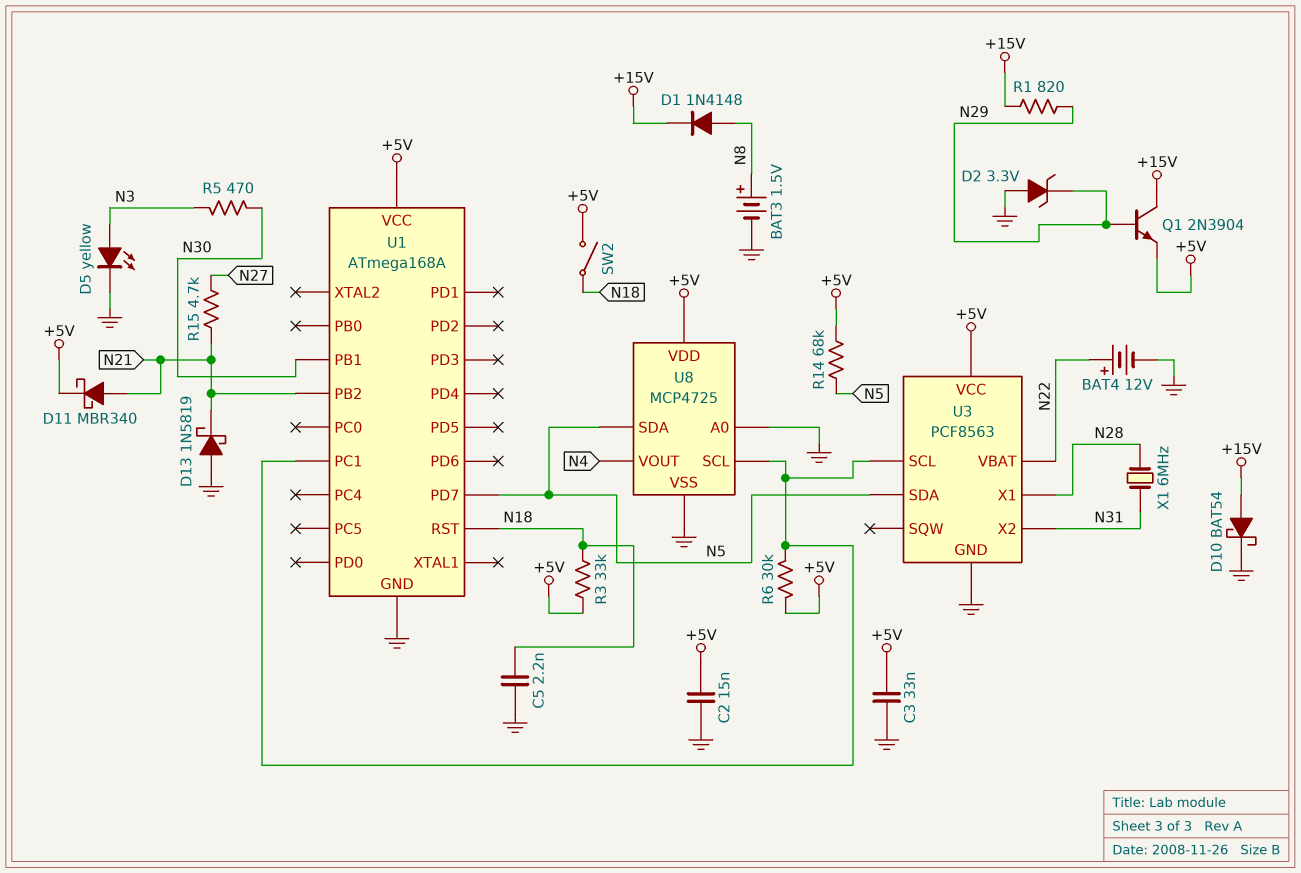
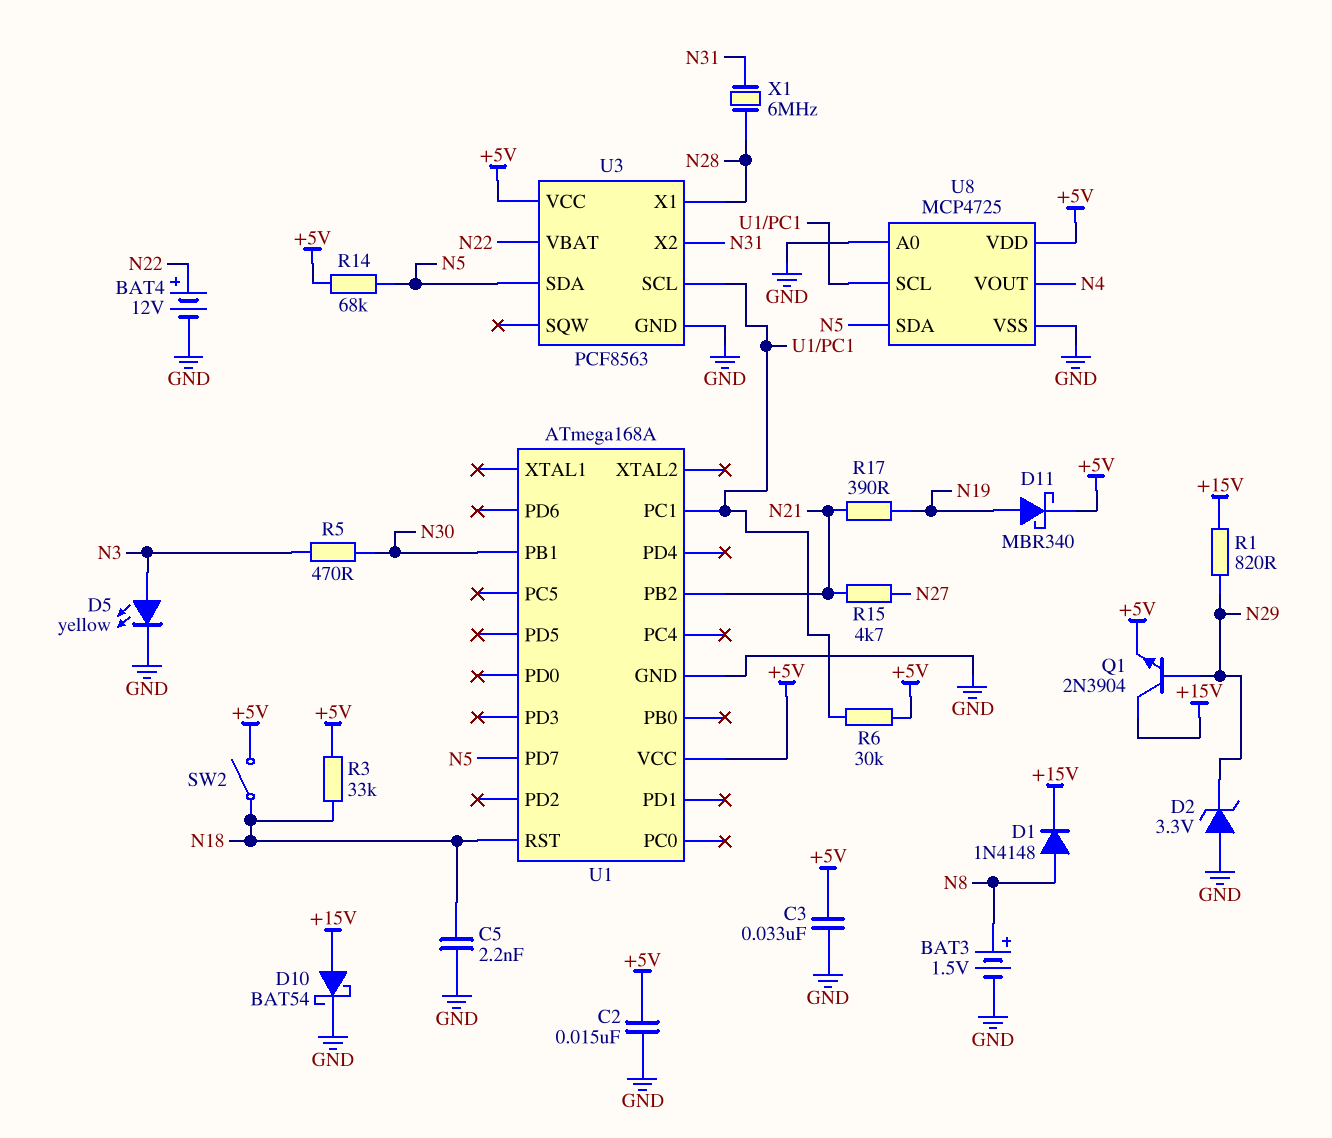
D11: schottky MBR340 (A N21, K +5V) -> schottky MBR340 (A N19, K +5V)
D13: schottky 1N5819 (A GND, K N21) -> none
R17: none -> 390 (N19, N21)

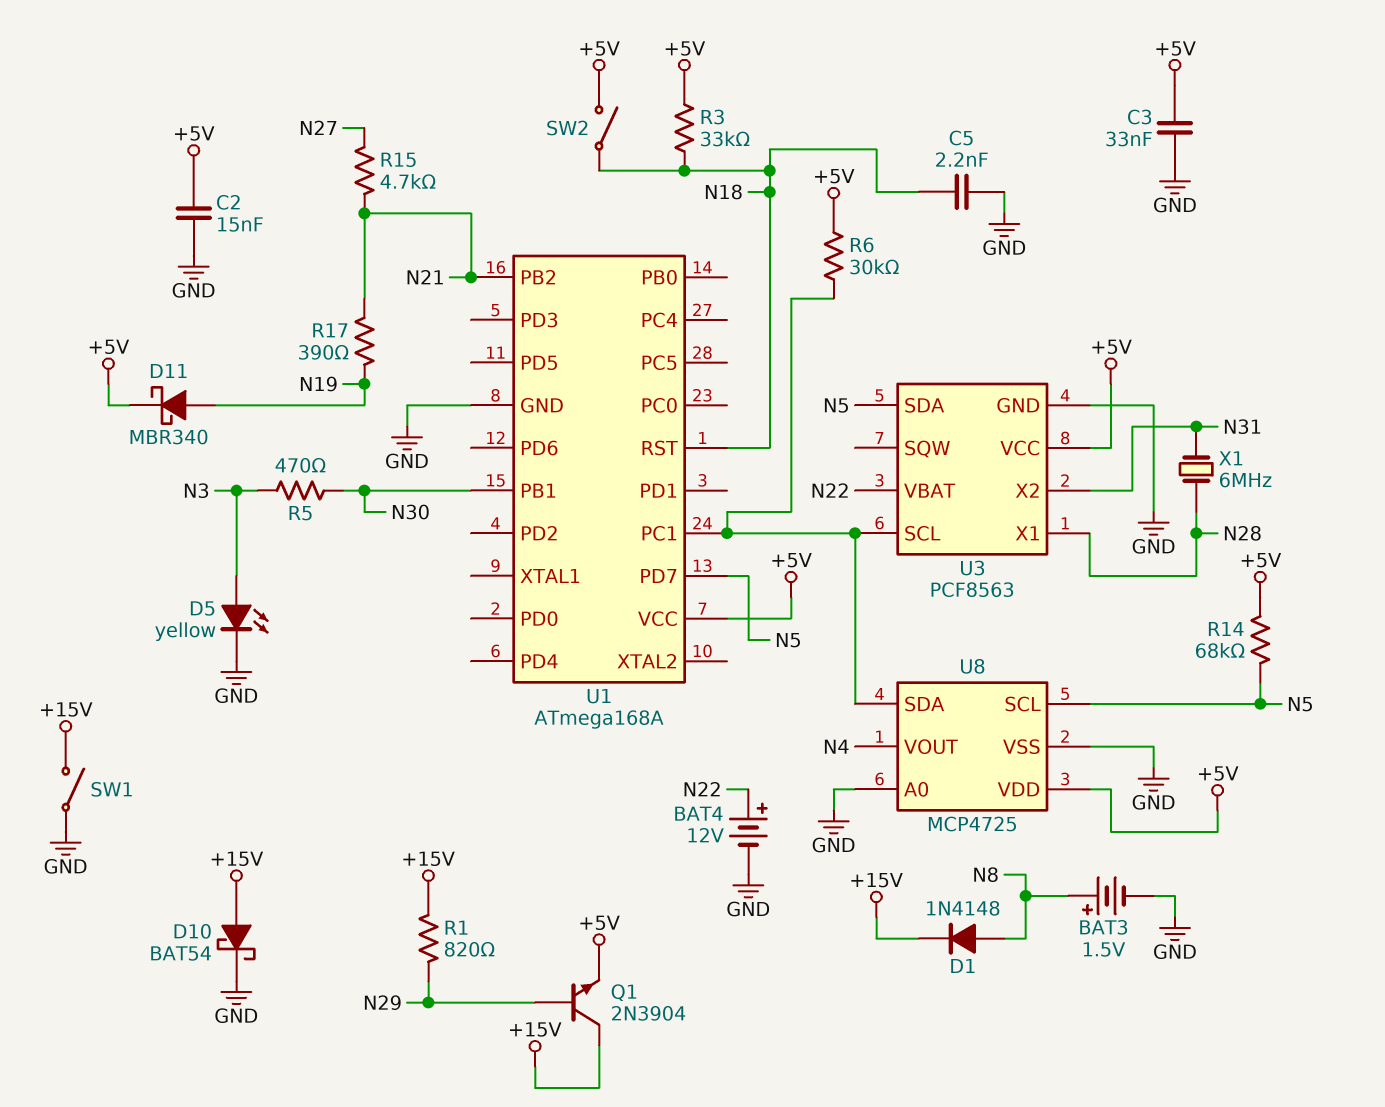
D2: zener 3.3V (A GND, K N29) -> none
SW1: none -> switch (+15V, GND)
U8 pin SCL: U1/PC1 -> N5
U8 pin SDA: N5 -> U1/PC1

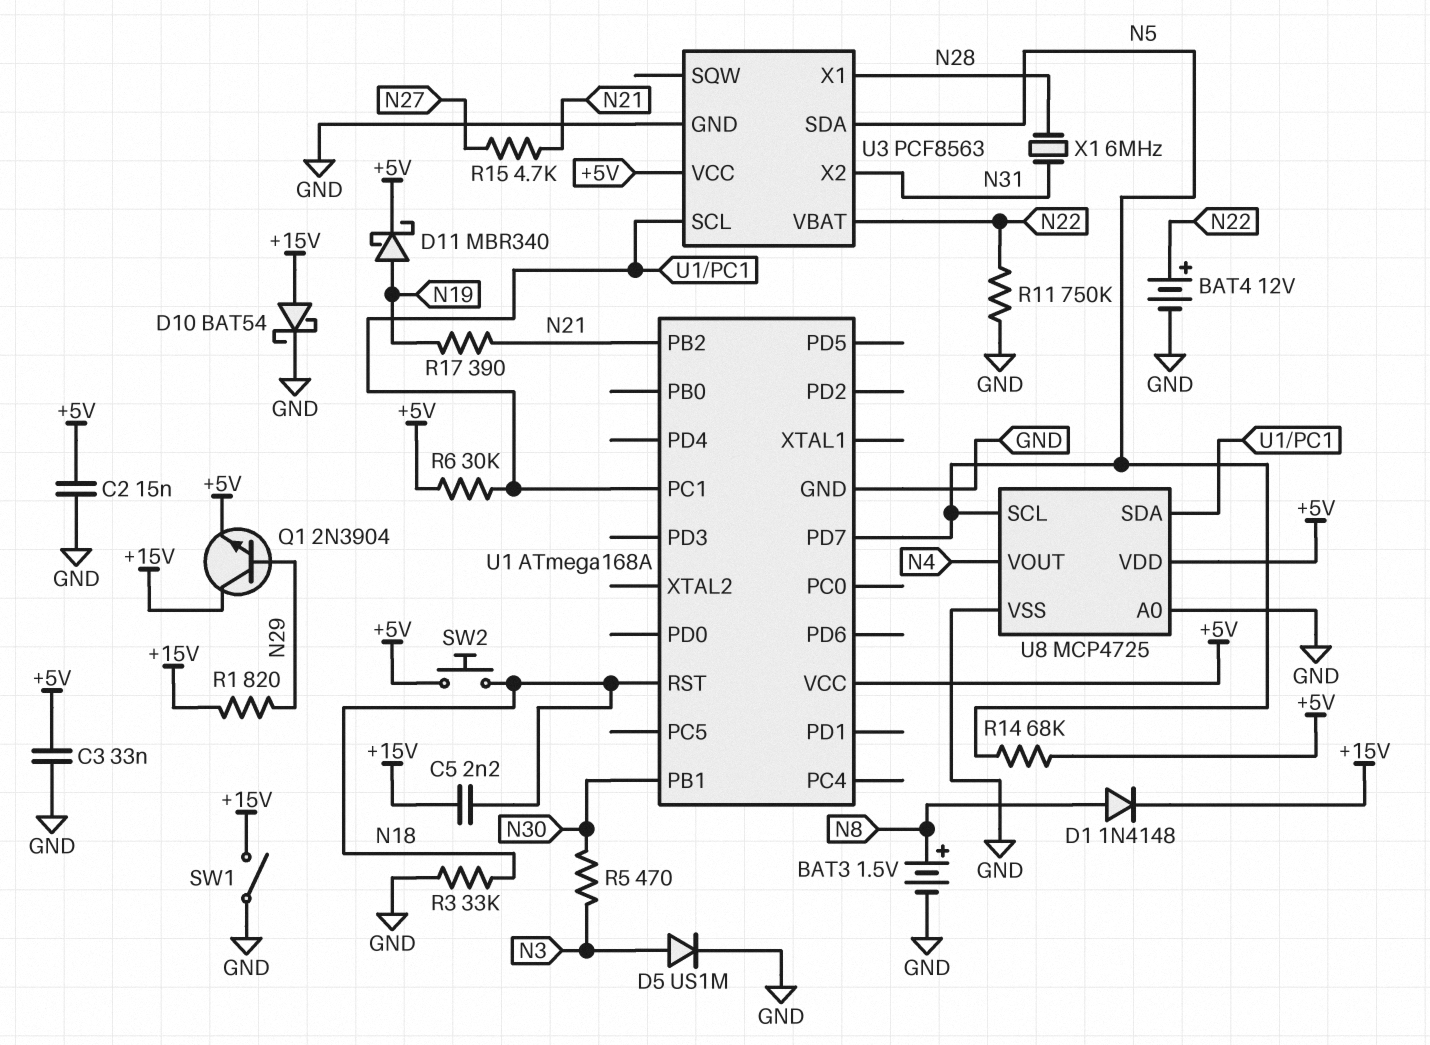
C5: 2.2nF (GND, N18) -> 2.2nF (+15V, N18)
D5: LED yellow (A N3, K GND) -> diode US1M (A N3, K GND)
R3: 33k (+5V, N18) -> 33k (GND, N18)
R11: none -> 750k (GND, N22)
SW2: switch (+5V, N18) -> button (+5V, N18)

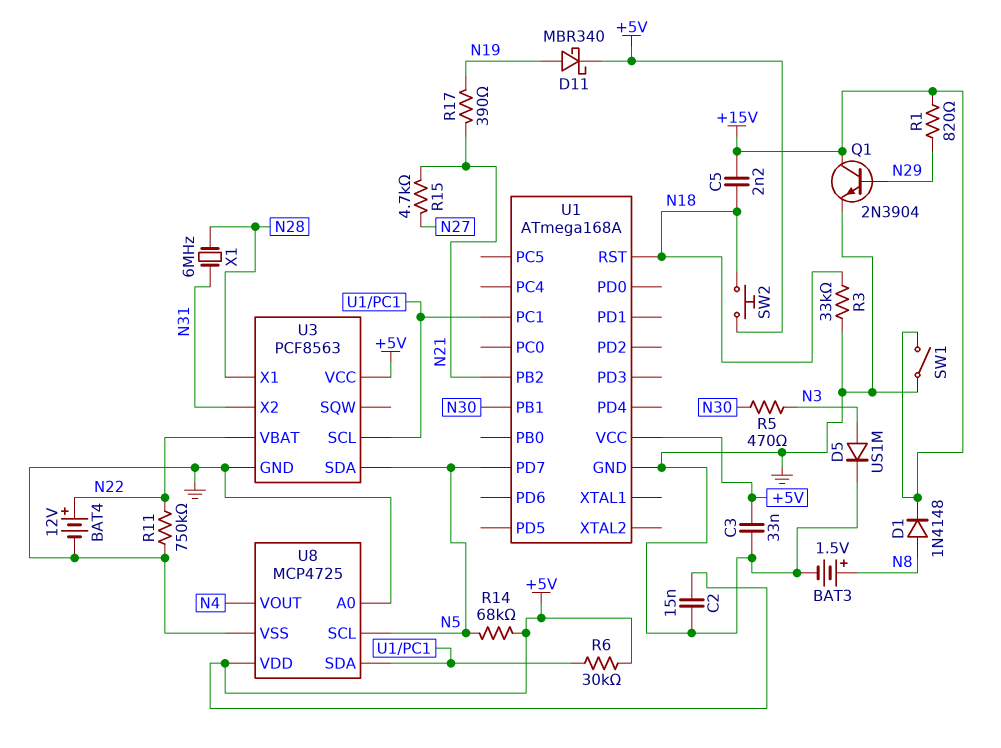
D10: schottky BAT54 (A +15V, K GND) -> none
Q1: NPN 2N3904 (B N29, C +15V, E +5V) -> NPN 2N3904 (B N29, C +15V, E GND)

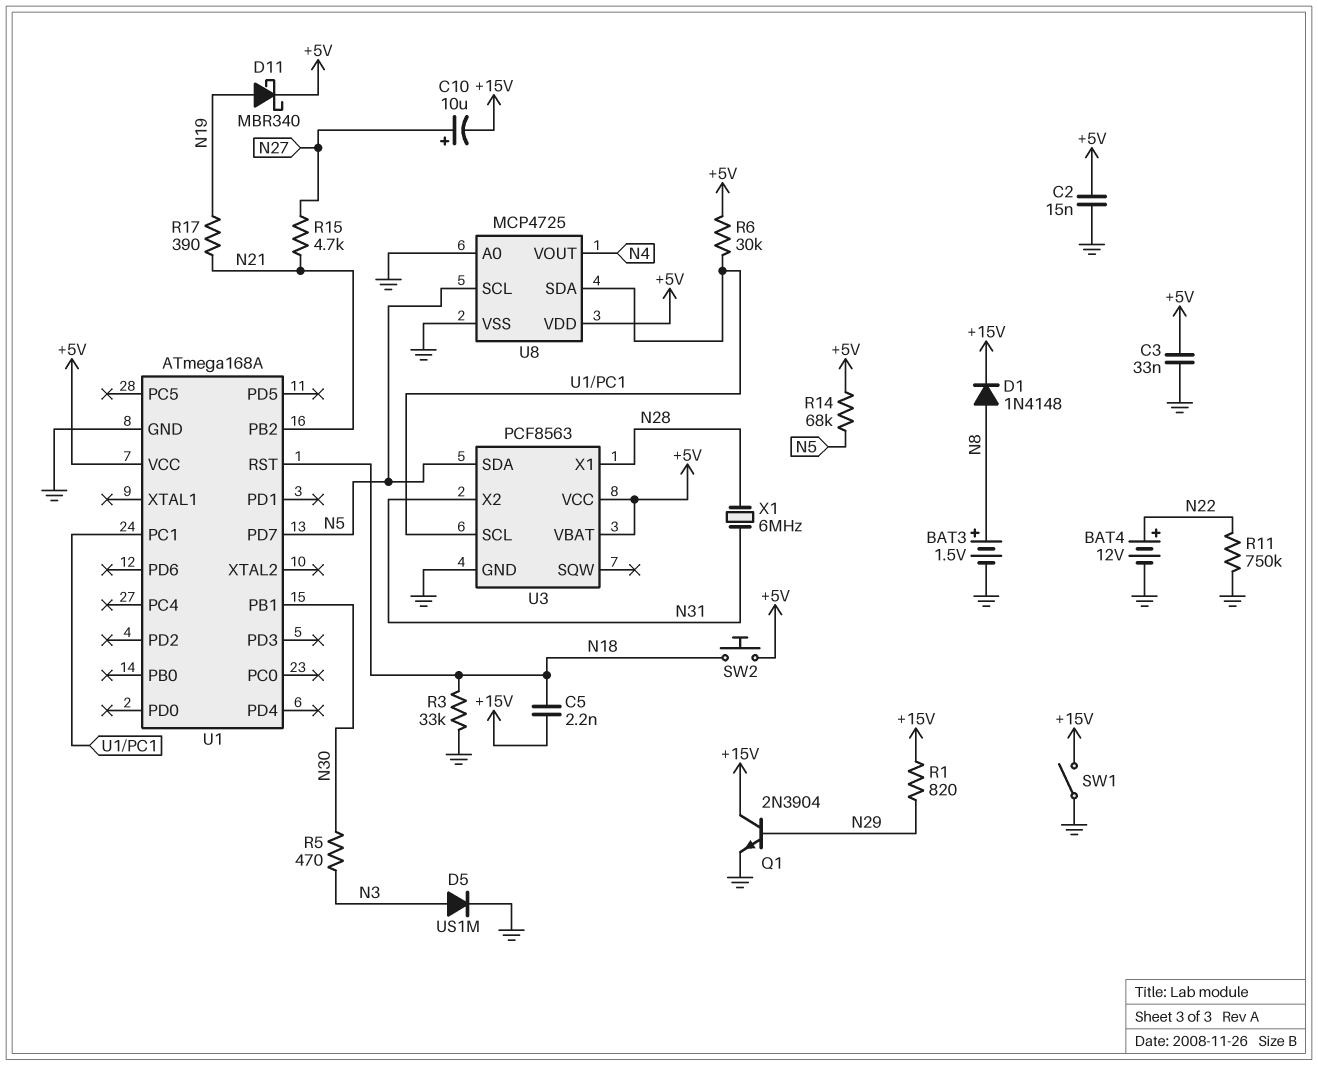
C10: none -> 10uF (plus N27, minus +15V)
U3 pin VBAT: N22 -> +5V

